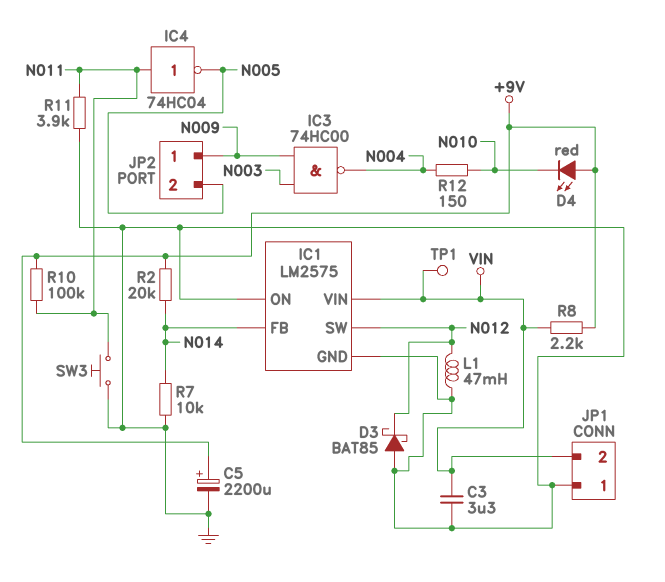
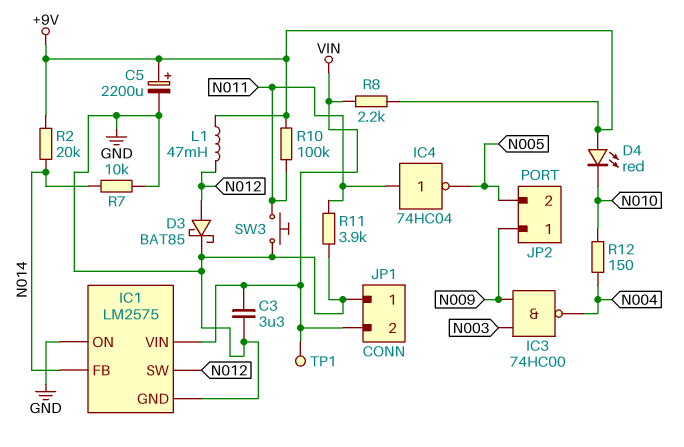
D3: schottky BAT85 (A GND, K N012) -> schottky BAT85 (A N012, K GND)
L1: 47mH (GND, N012) -> 47mH (+9V, N012)

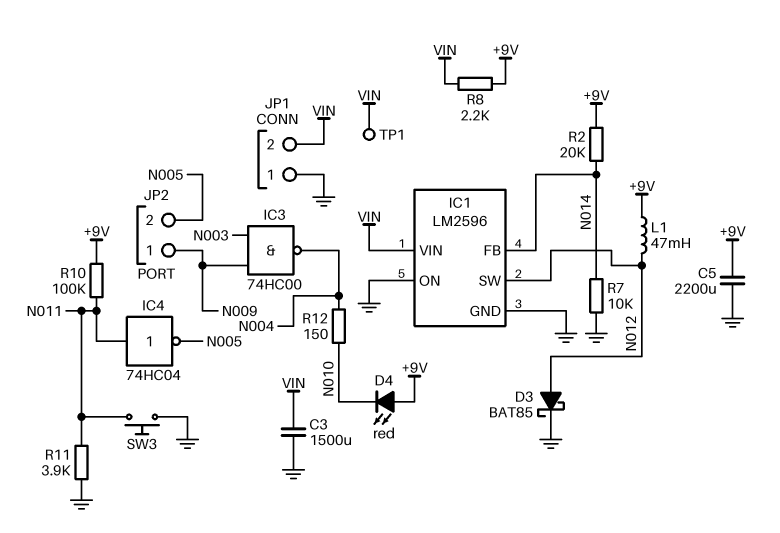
C3: 3.3uF (GND, VIN) -> 1500uF (GND, VIN)
C5: 2200uF (plus +9V, minus GND) -> 2200uF (+9V, GND)
IC1: LM2575 -> LM2596

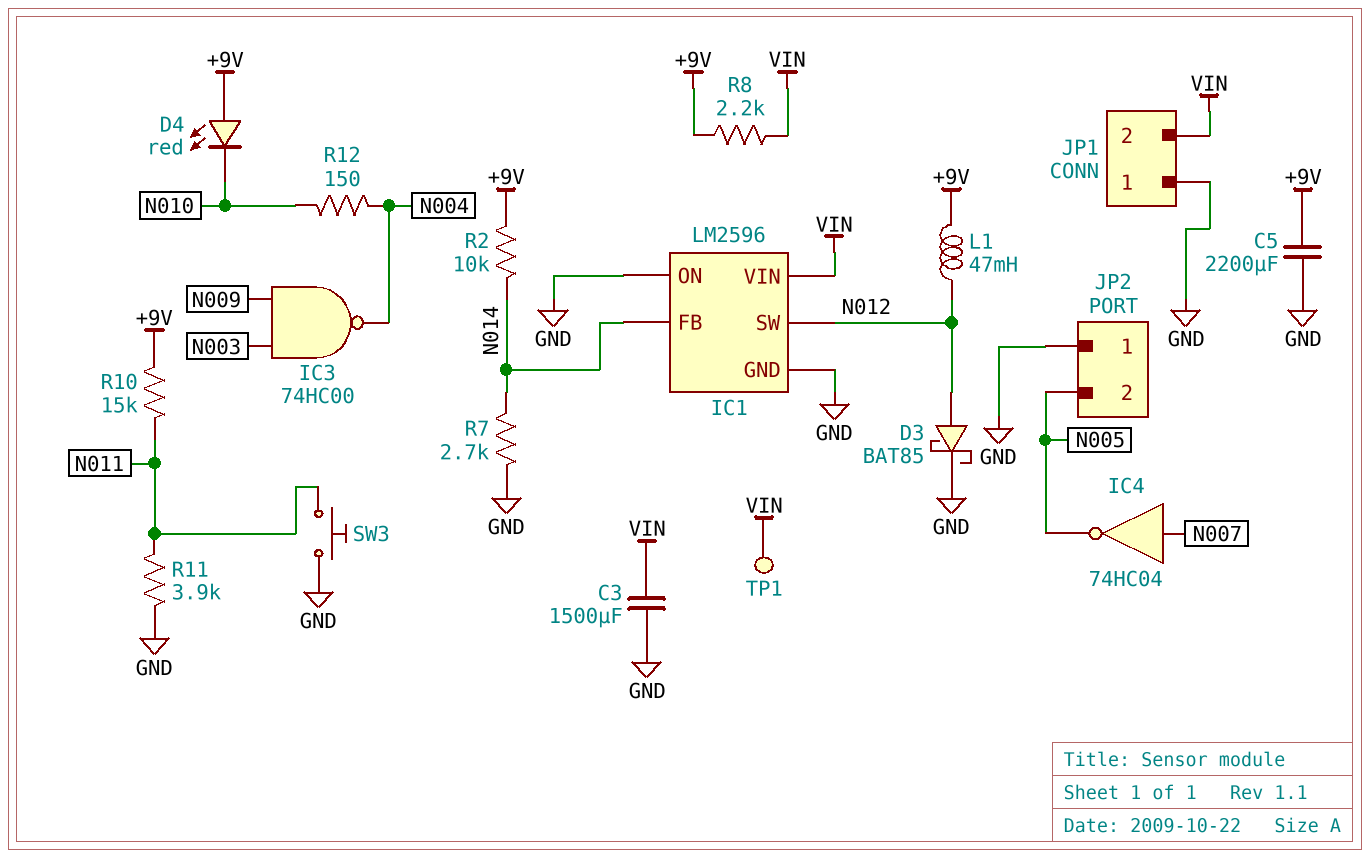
IC4: NOT 74HC04 (in N011, out N005) -> NOT 74HC04 (in N007, out N005)
JP2 pin 1: N009 -> GND
R2: 20k (+9V, N014) -> 10k (+9V, N014)
R7: 10k (GND, N014) -> 2.7k (GND, N014)
R10: 100k (+9V, N011) -> 15k (+9V, N011)

